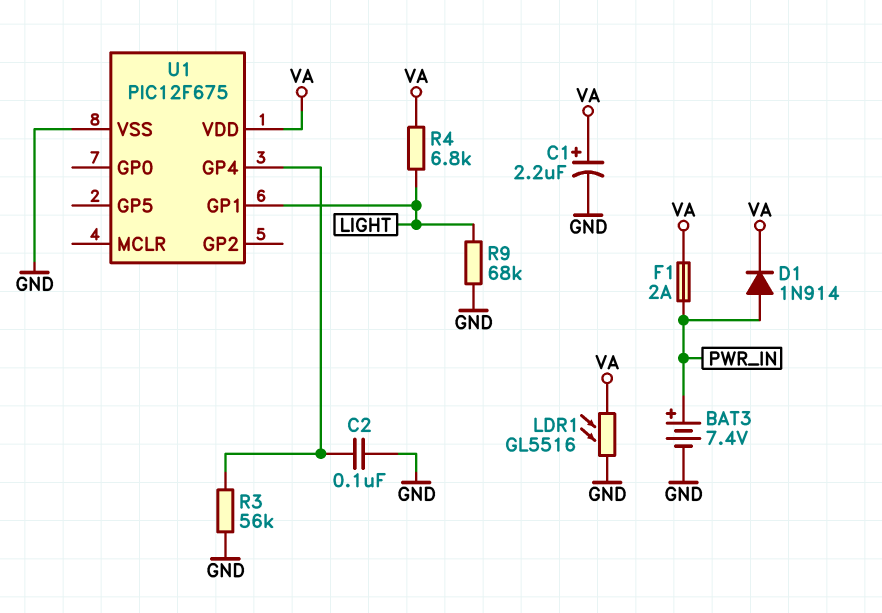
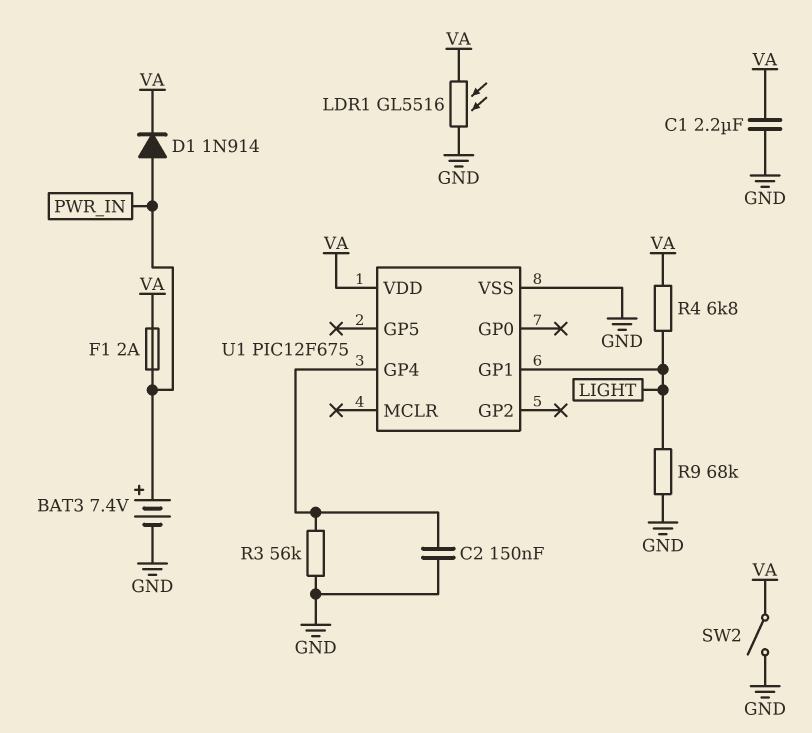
C1: 2.2uF (plus VA, minus GND) -> 2.2uF (GND, VA)
C2: 100nF (GND, U1/GP4) -> 150nF (GND, U1/GP4)
SW2: none -> switch (GND, VA)

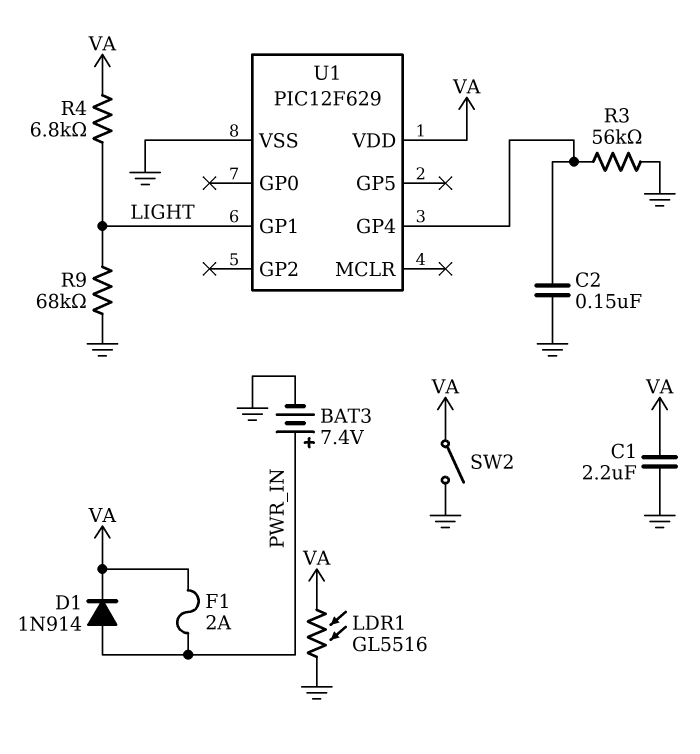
U1: PIC12F675 -> PIC12F629

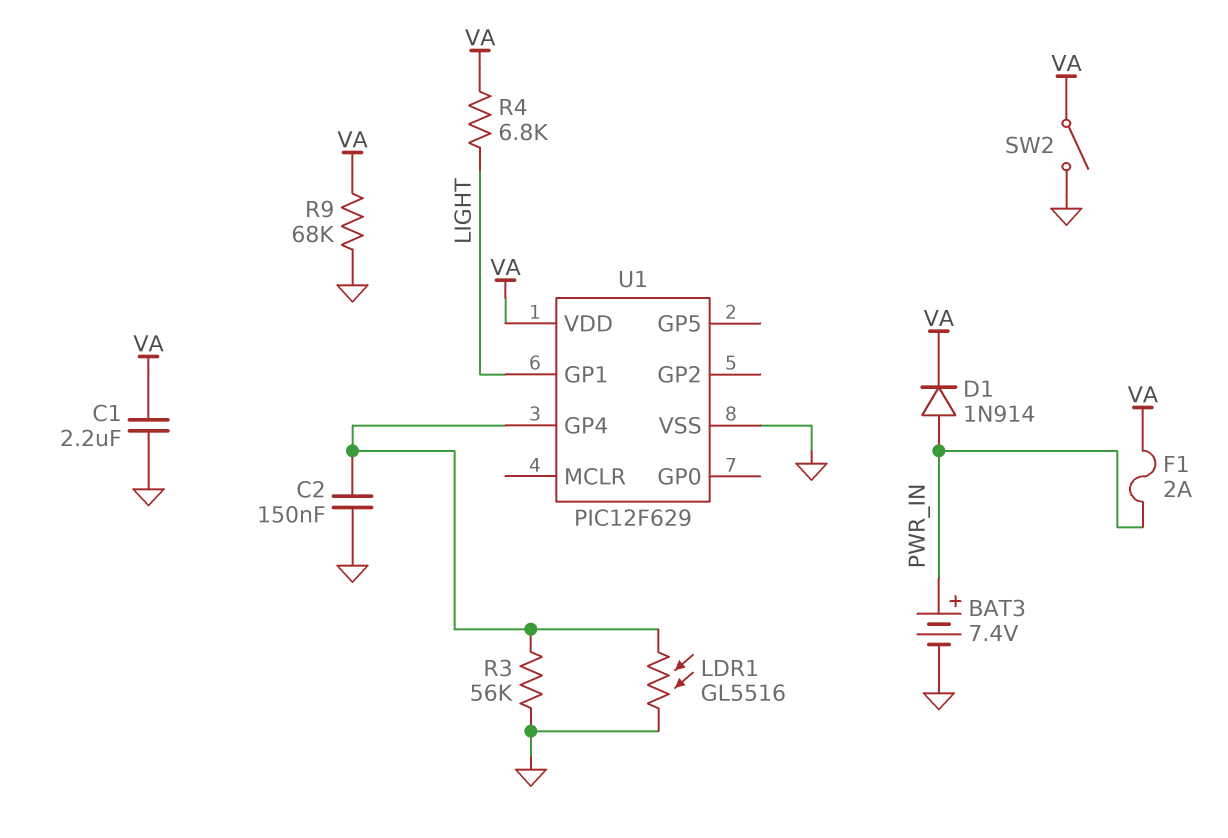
LDR1: GL5516 (GND, VA) -> GL5516 (GND, U1/GP4)
R9: 68k (GND, LIGHT) -> 68k (GND, VA)

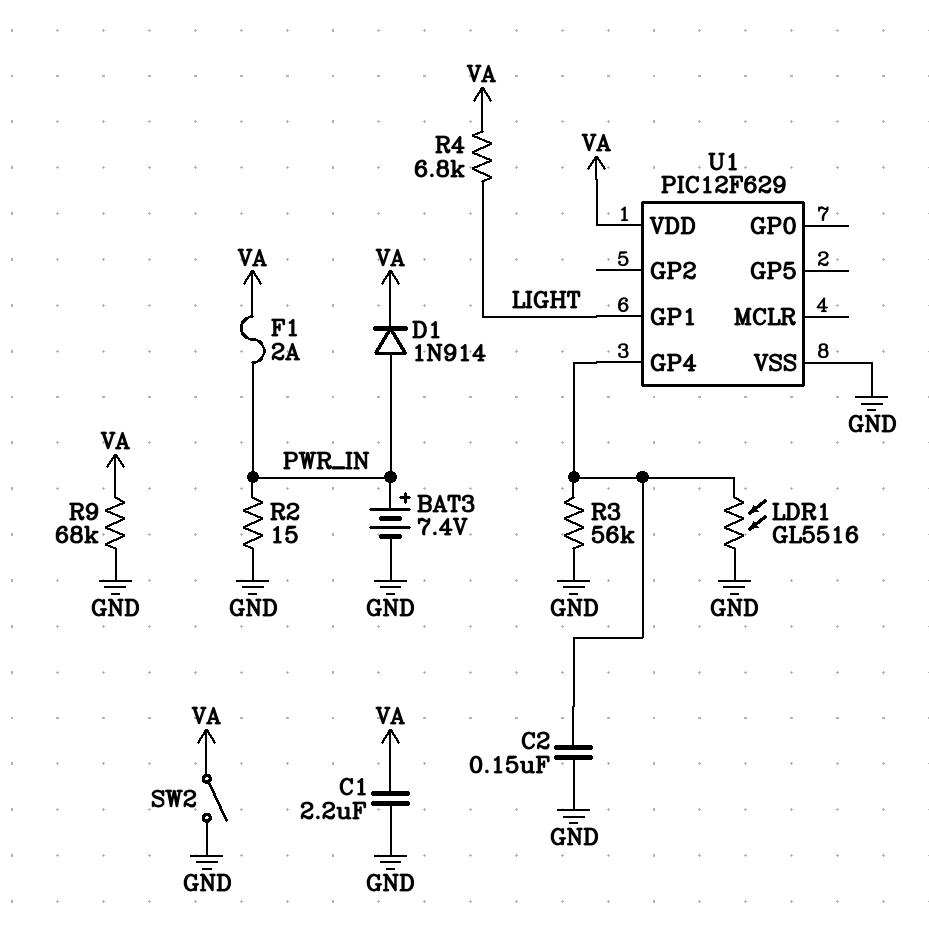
R2: none -> 15 (GND, PWR_IN)

